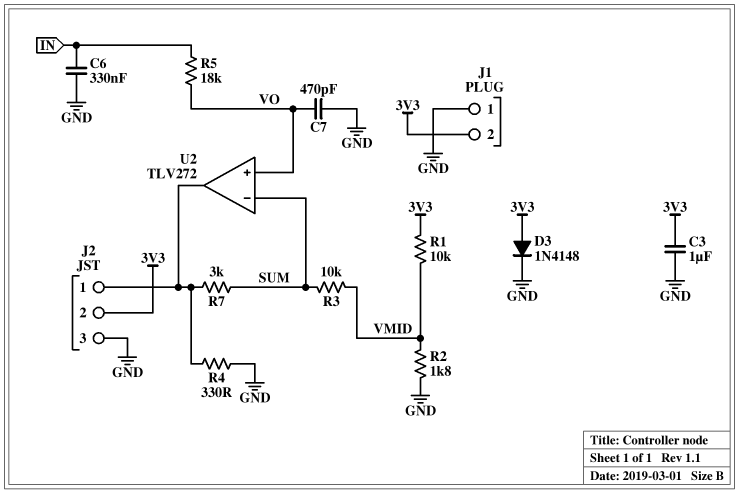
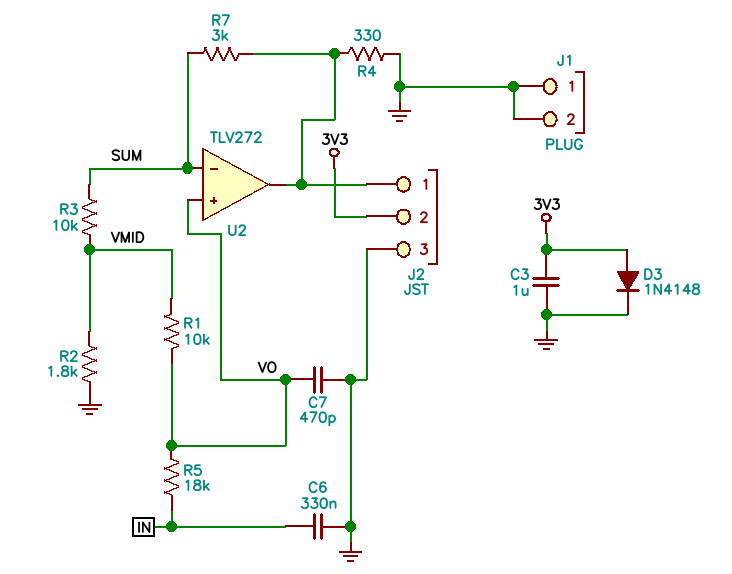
J1 pin 2: 3V3 -> GND
R1: 10k (3V3, VMID) -> 10k (VMID, VO)

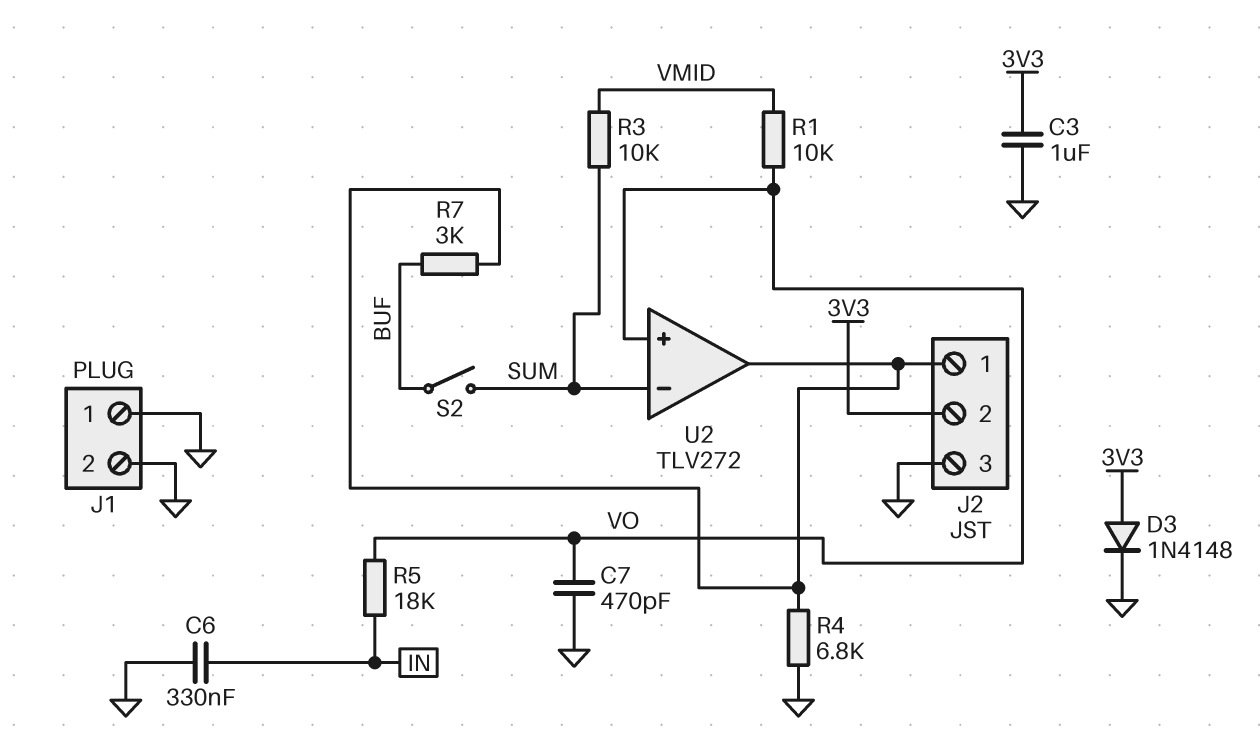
R2: 1.8k (GND, VMID) -> none
R4: 330 (GND, J2/1) -> 6.8k (GND, J2/1)
R7: 3k (J2/1, SUM) -> 3k (BUF, J2/1)
S2: none -> switch (BUF, SUM)

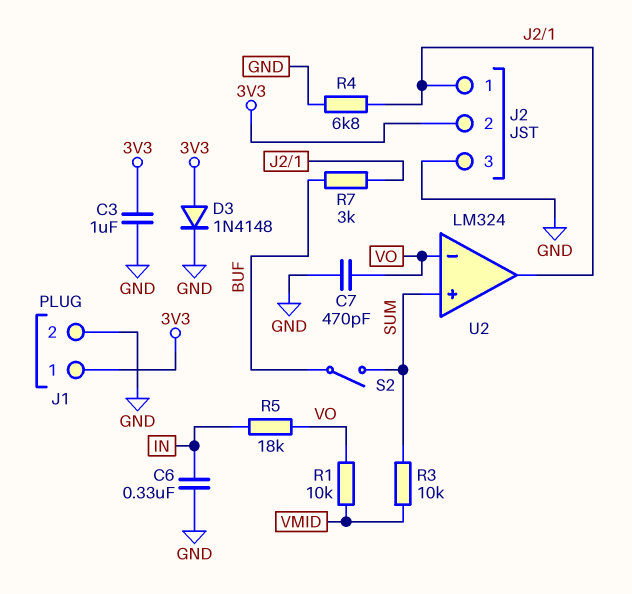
J1 pin 1: GND -> 3V3
U2: TLV272 -> LM324
U2 pin in+: VO -> SUM
U2 pin in-: SUM -> VO

